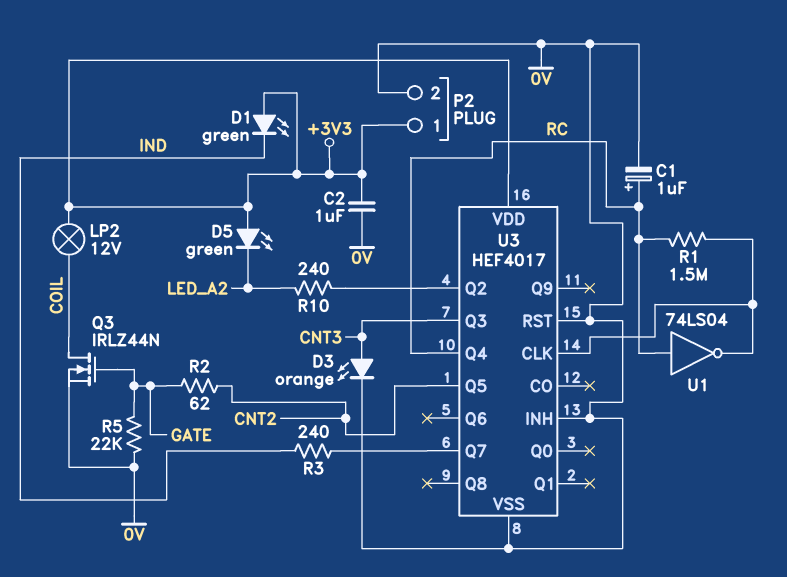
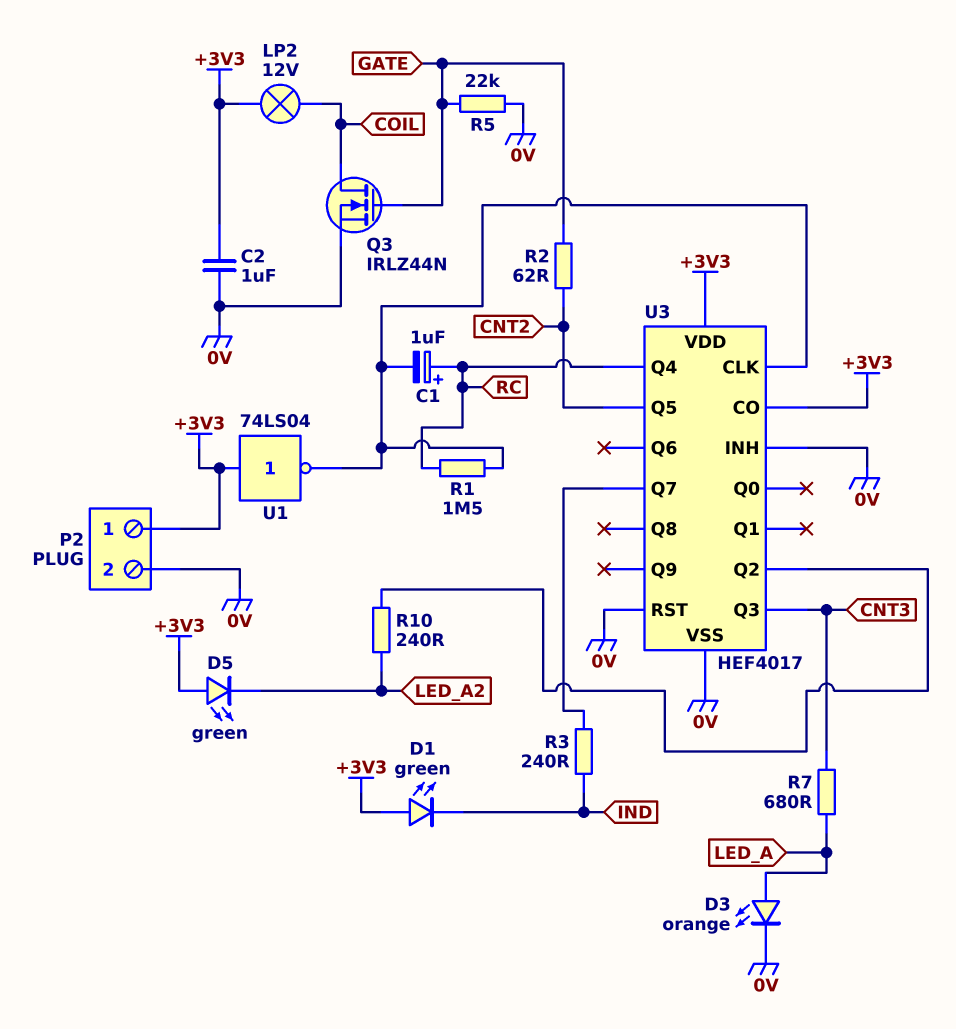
C1: 1uF (plus RC, minus 0V) -> 1uF (plus RC, minus U3/CLK)
D3: LED orange (A CNT3, K 0V) -> LED orange (A LED_A, K 0V)
R7: none -> 680 (CNT3, LED_A)
U1: NOT 74LS04 (in RC, out U3/CLK) -> NOT 74LS04 (in +3V3, out U3/CLK)
U3 pin CO: none -> +3V3

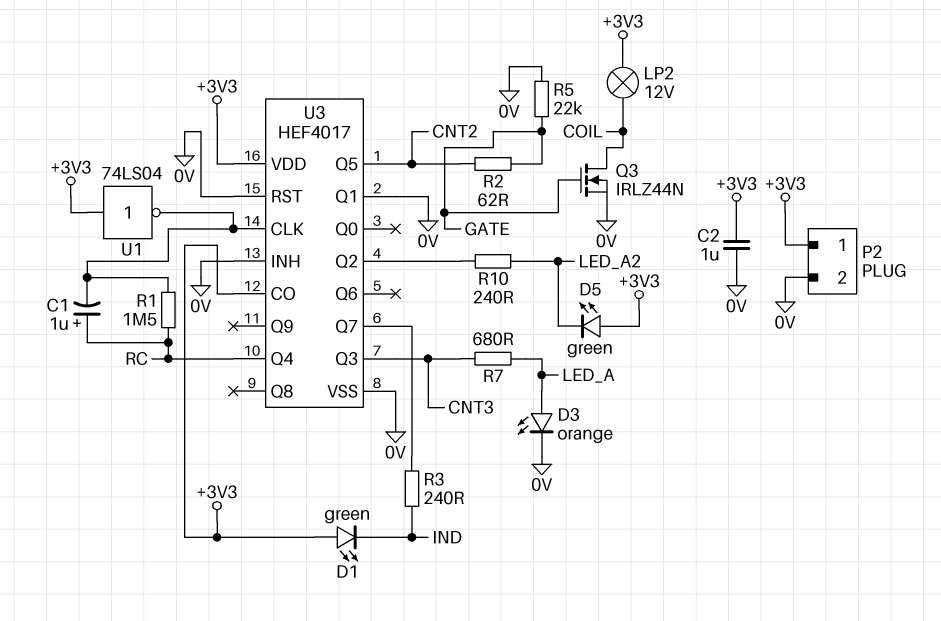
U3 pin Q1: none -> 0V

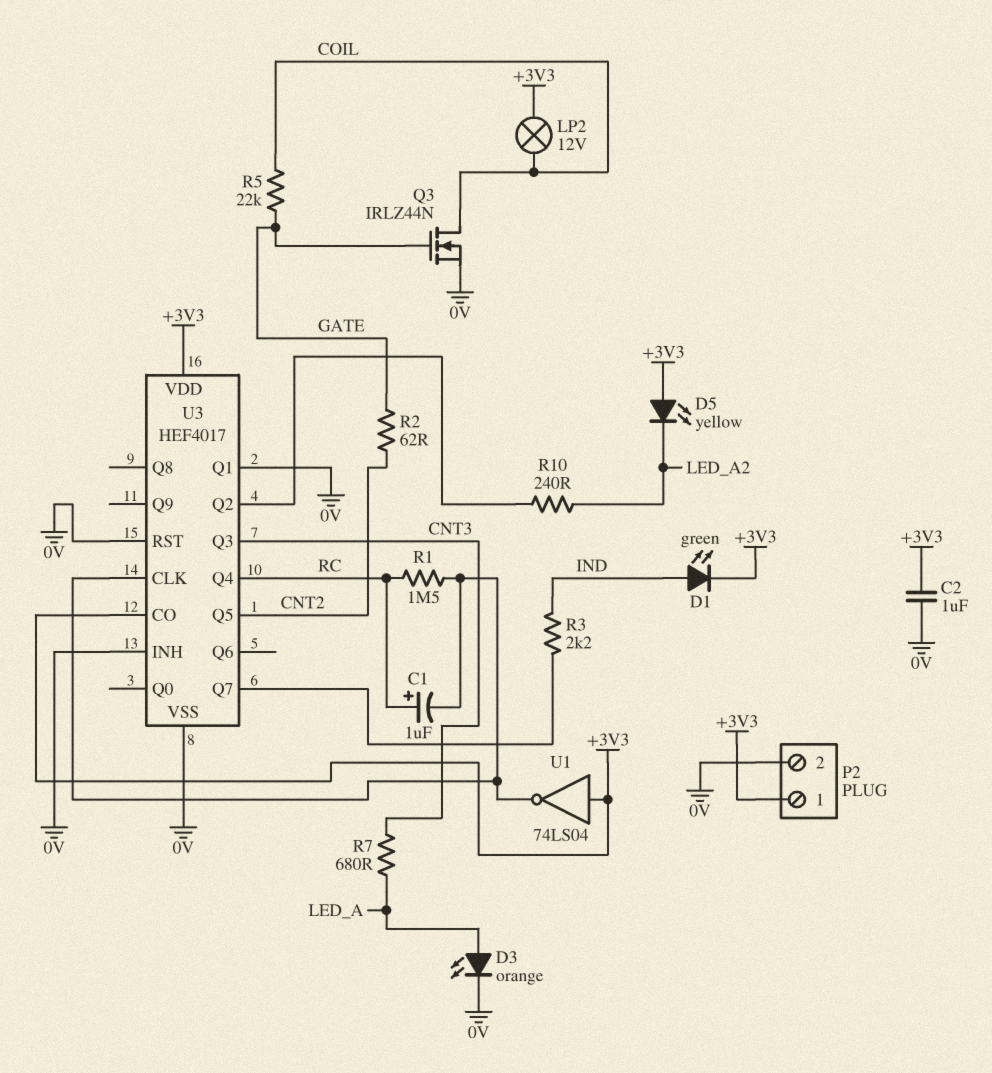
D1: LED green (A +3V3, K IND) -> LED green (A IND, K +3V3)
D5: LED green (A +3V3, K LED_A2) -> LED yellow (A +3V3, K LED_A2)
R3: 240 (IND, U3/Q7) -> 2.2k (IND, U3/Q7)
R5: 22k (0V, GATE) -> 22k (COIL, GATE)

